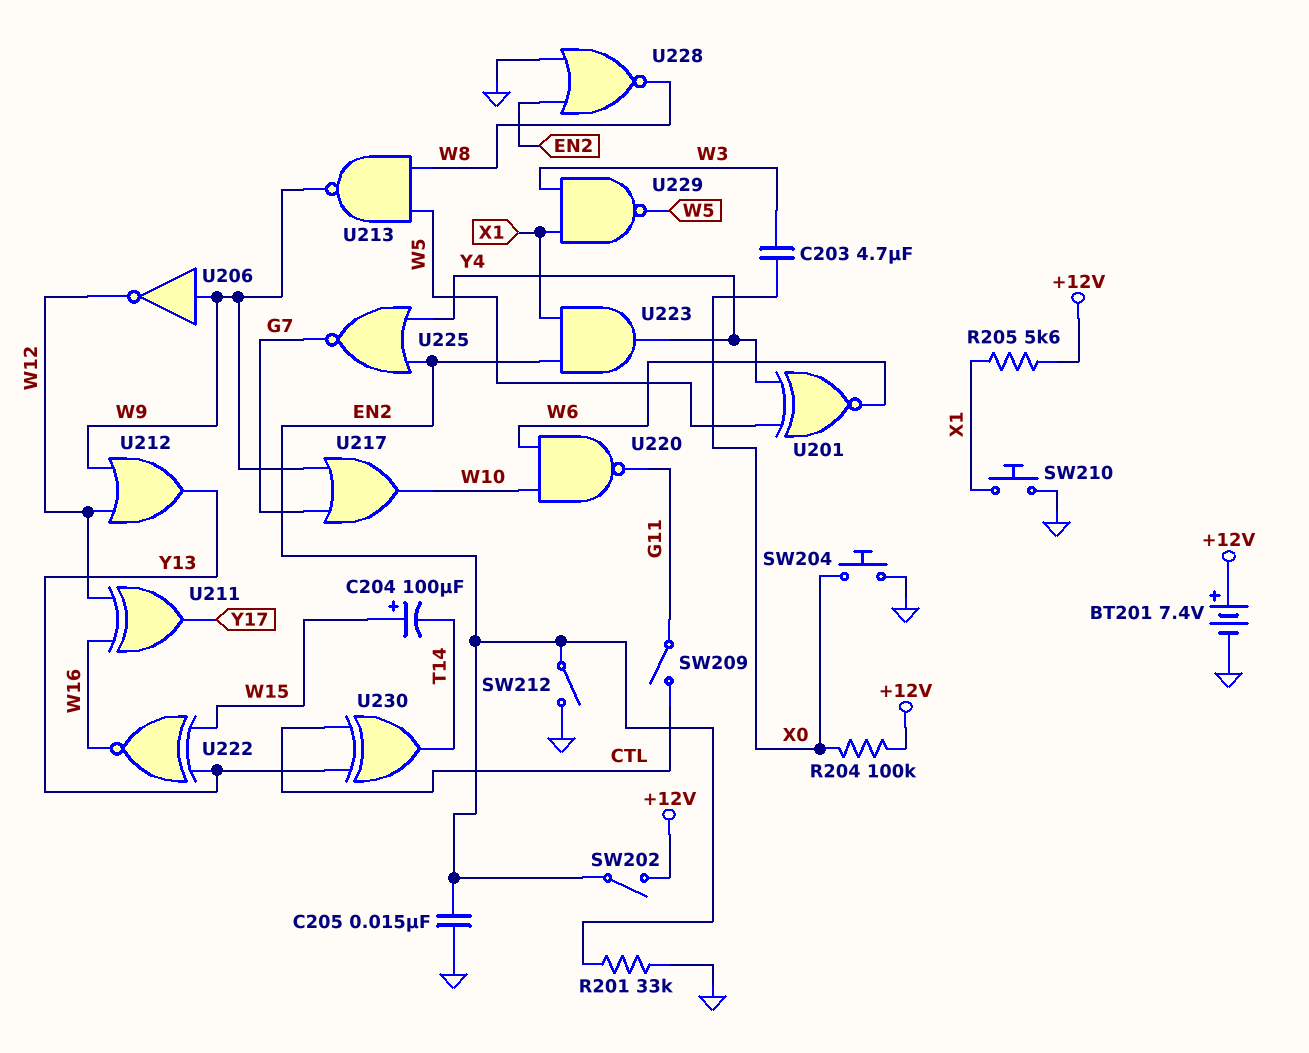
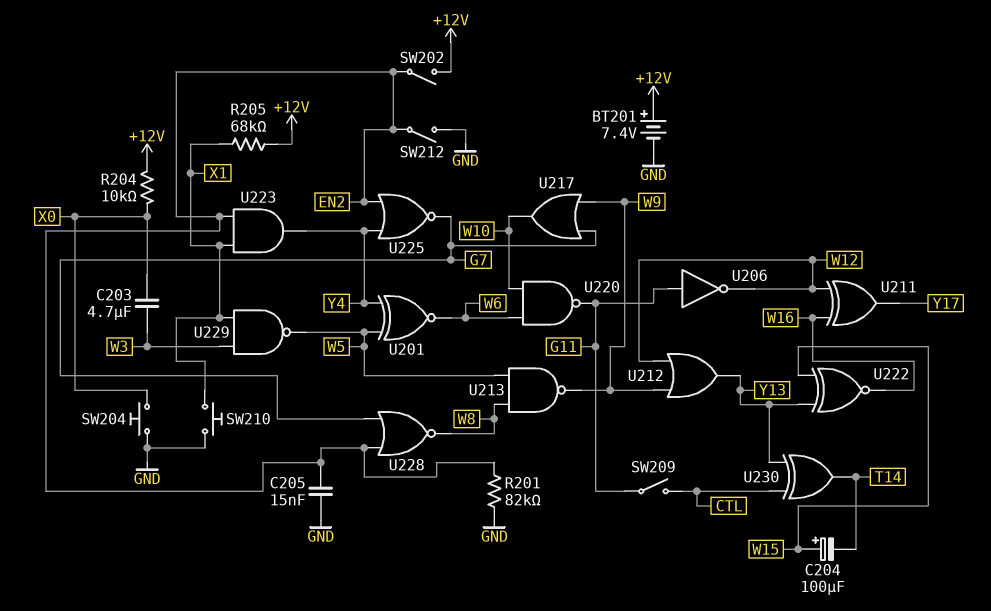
R201: 33k (EN2, GND) -> 82k (EN2, GND)
R204: 100k (+12V, X0) -> 10k (+12V, X0)
R205: 5.6k (+12V, X1) -> 68k (+12V, X1)
U206: NOT (in W9, out W12) -> NOT (in G11, out W12)
U228: NOR (in EN2, in GND, out W8) -> NOR (in EN2, in G7, out W8)

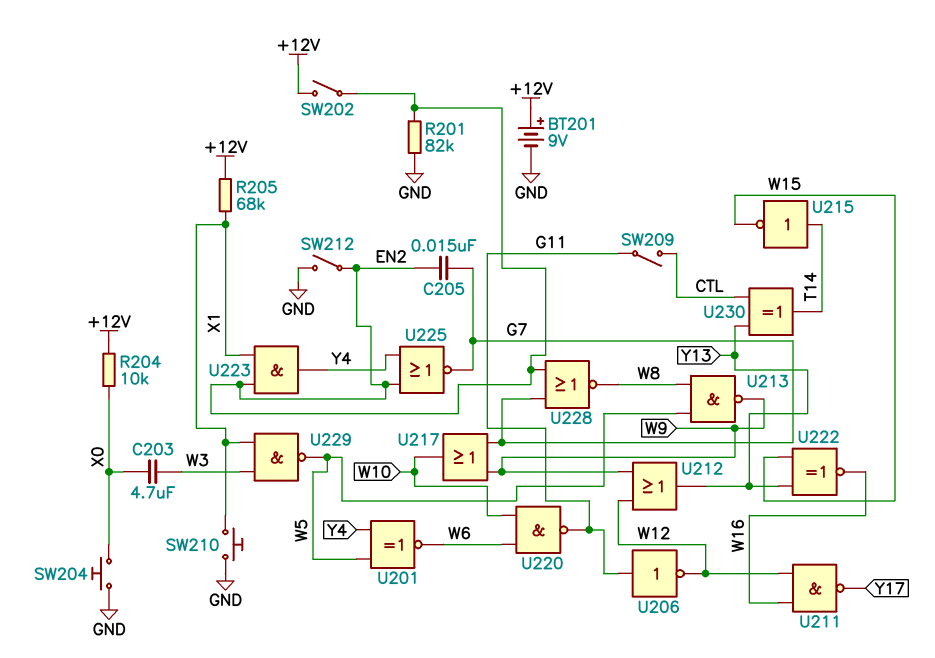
BT201: 7.4V (plus +12V, minus GND) -> 9V (plus +12V, minus GND)
C204: 100uF (plus W15, minus T14) -> none
C205: 15nF (EN2, GND) -> 15nF (EN2, G7)
U211: XOR (in W12, in W16, out Y17) -> NAND (in W12, in W16, out Y17)
U215: none -> NOT (in T14, out W15)

